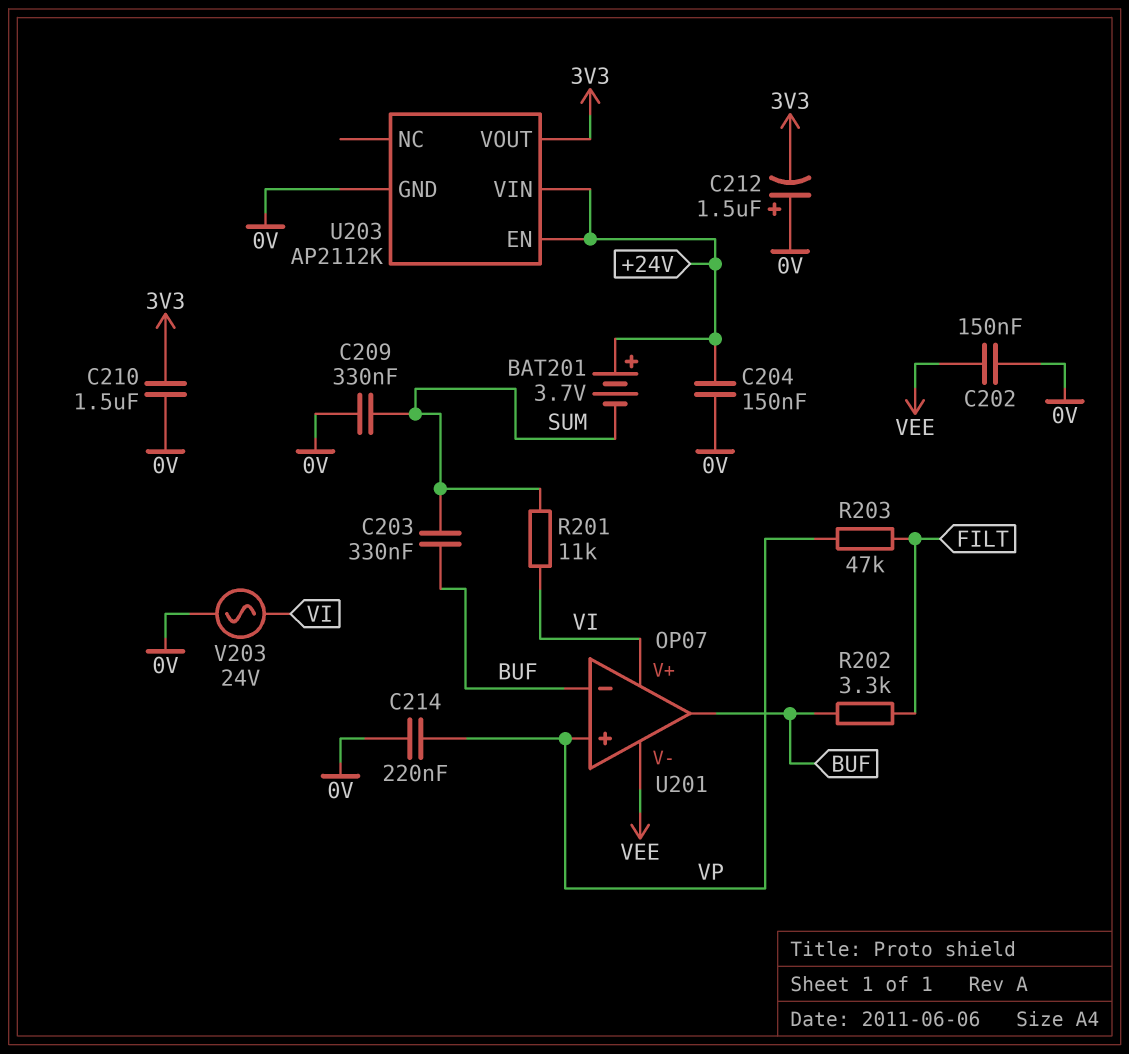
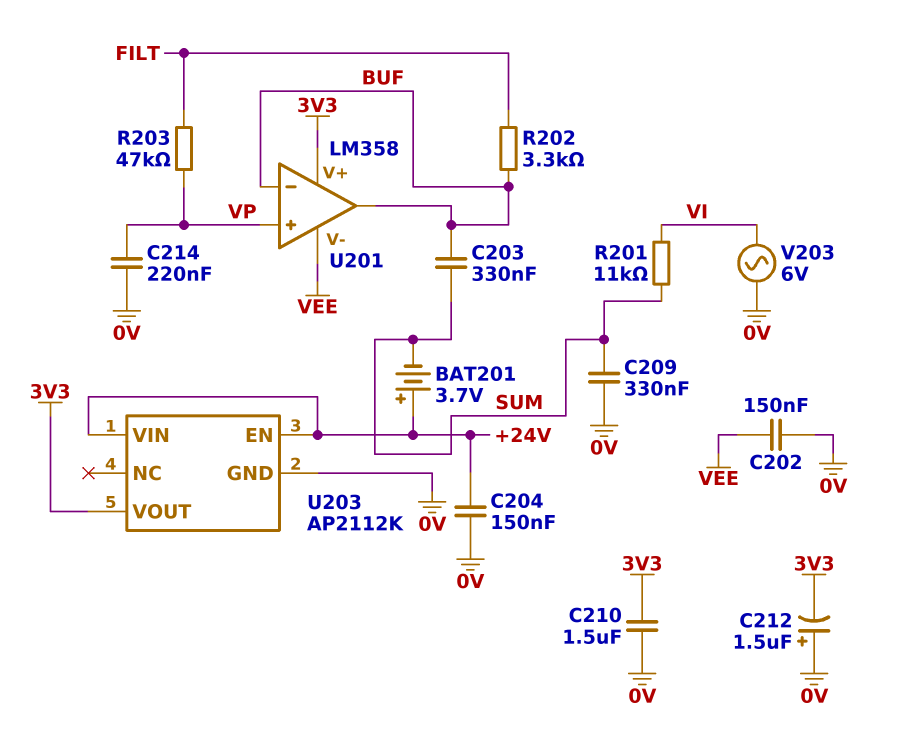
U201: OP07 -> LM358
U201 pin V+: VI -> 3V3
V203: AC 24V (0V, VI) -> AC 6V (0V, VI)

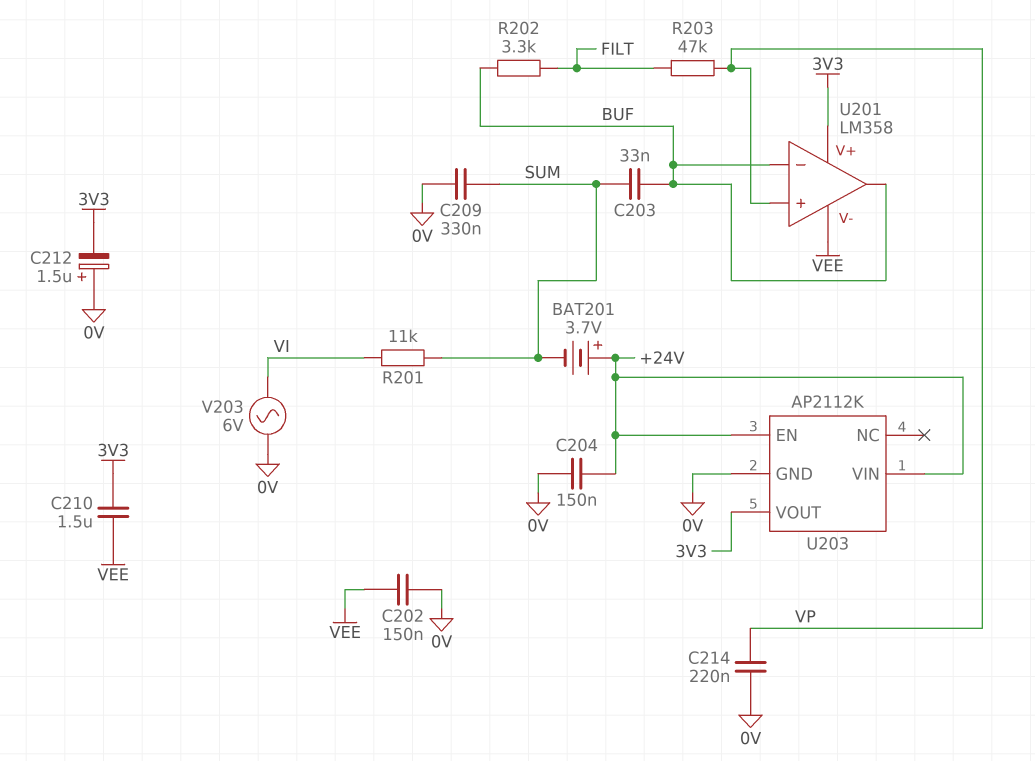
C203: 330nF (BUF, SUM) -> 33nF (BUF, SUM)
C210: 1.5uF (0V, 3V3) -> 1.5uF (3V3, VEE)

